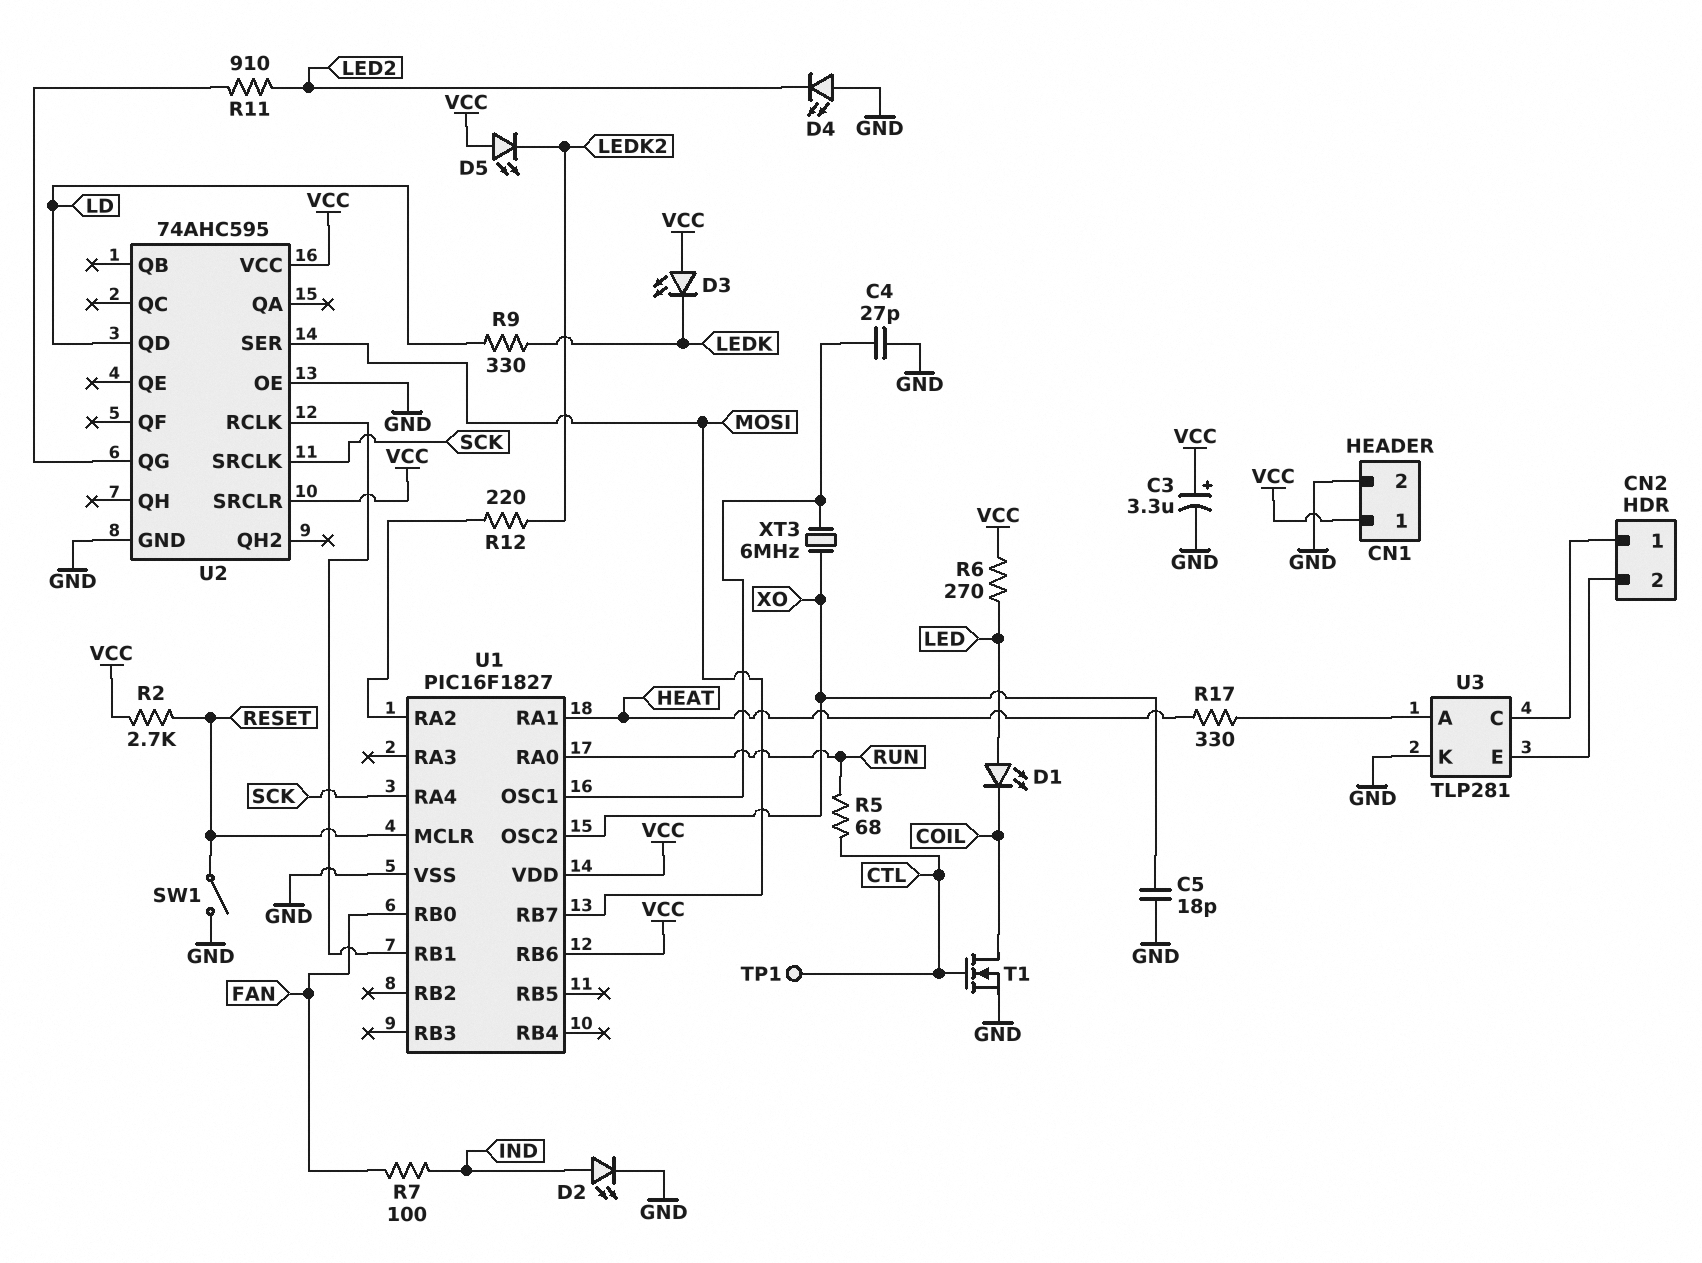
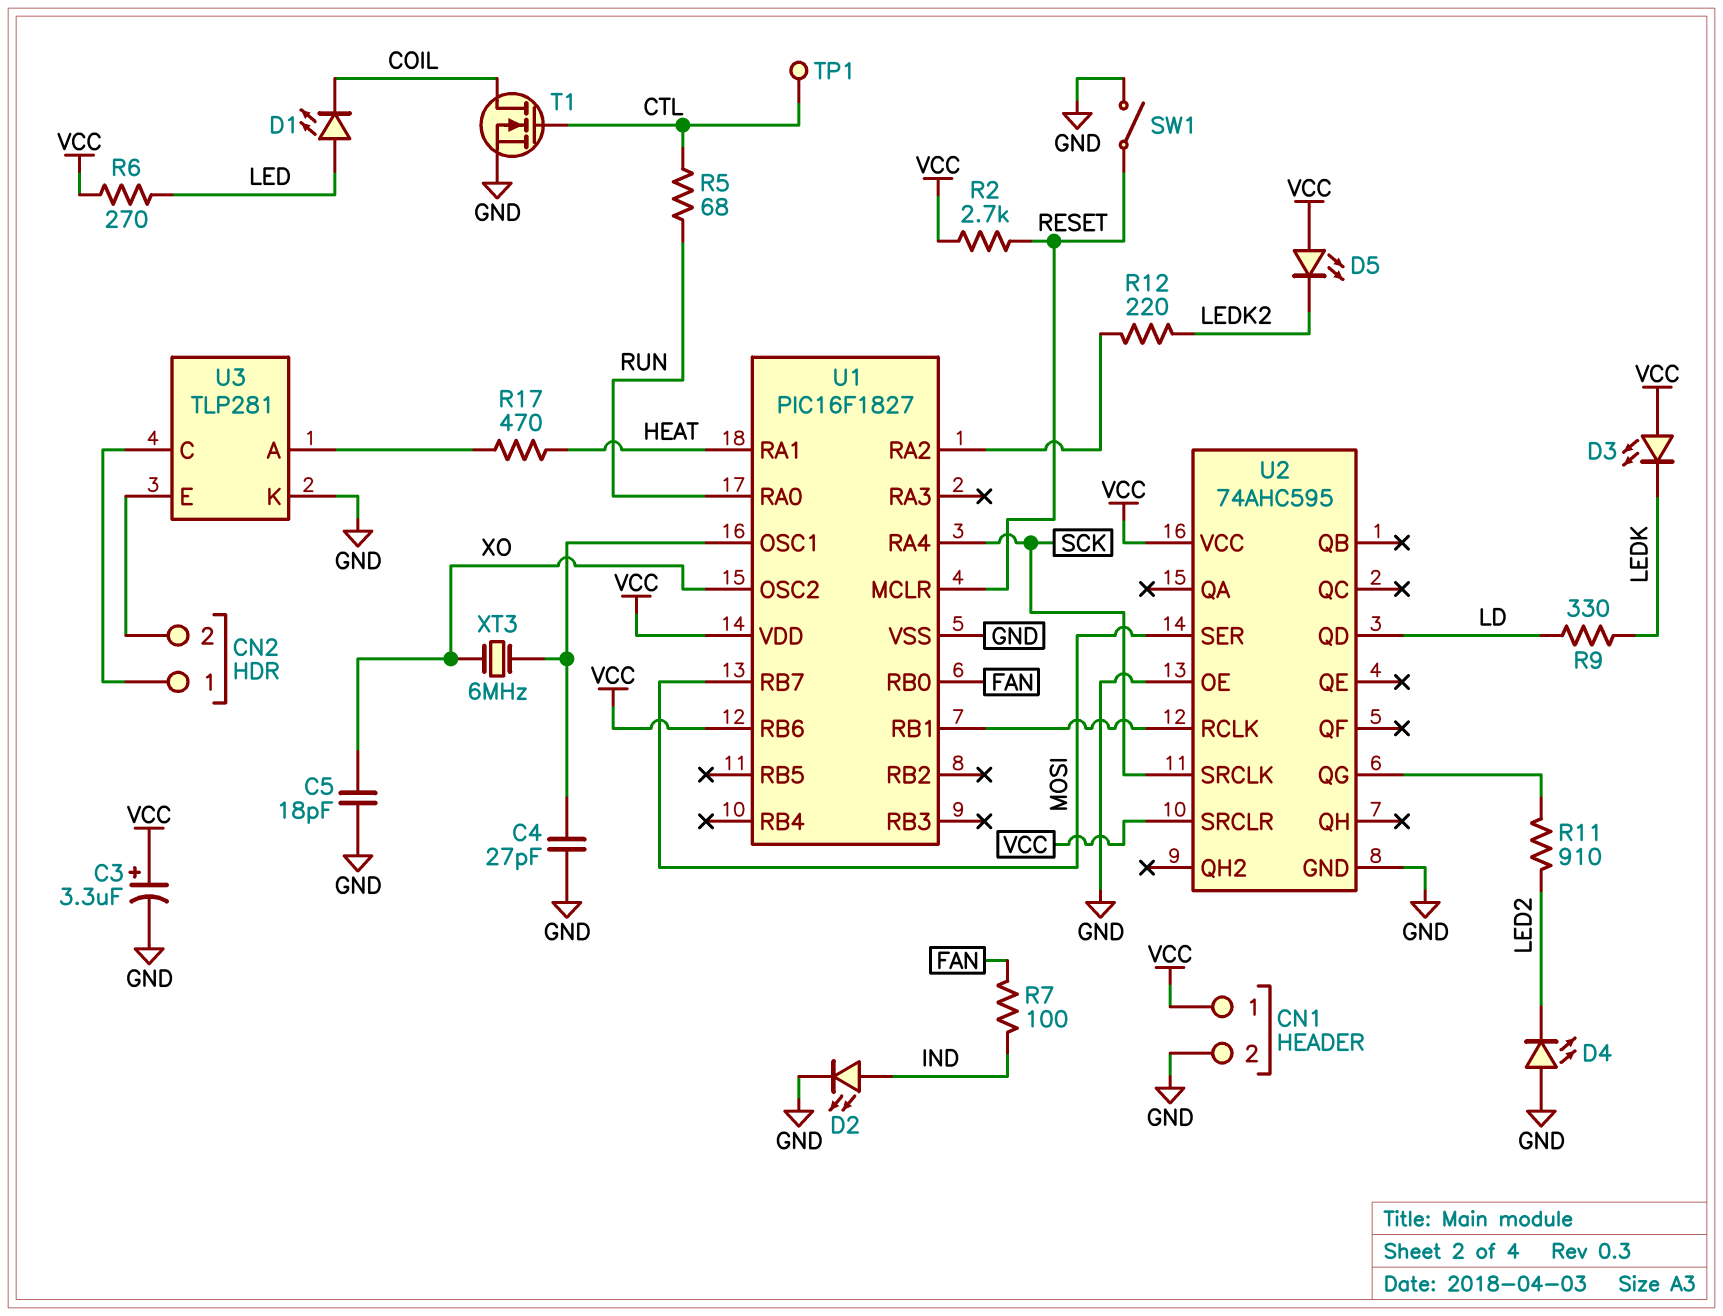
R17: 330 (HEAT, U3/A) -> 470 (HEAT, U3/A)

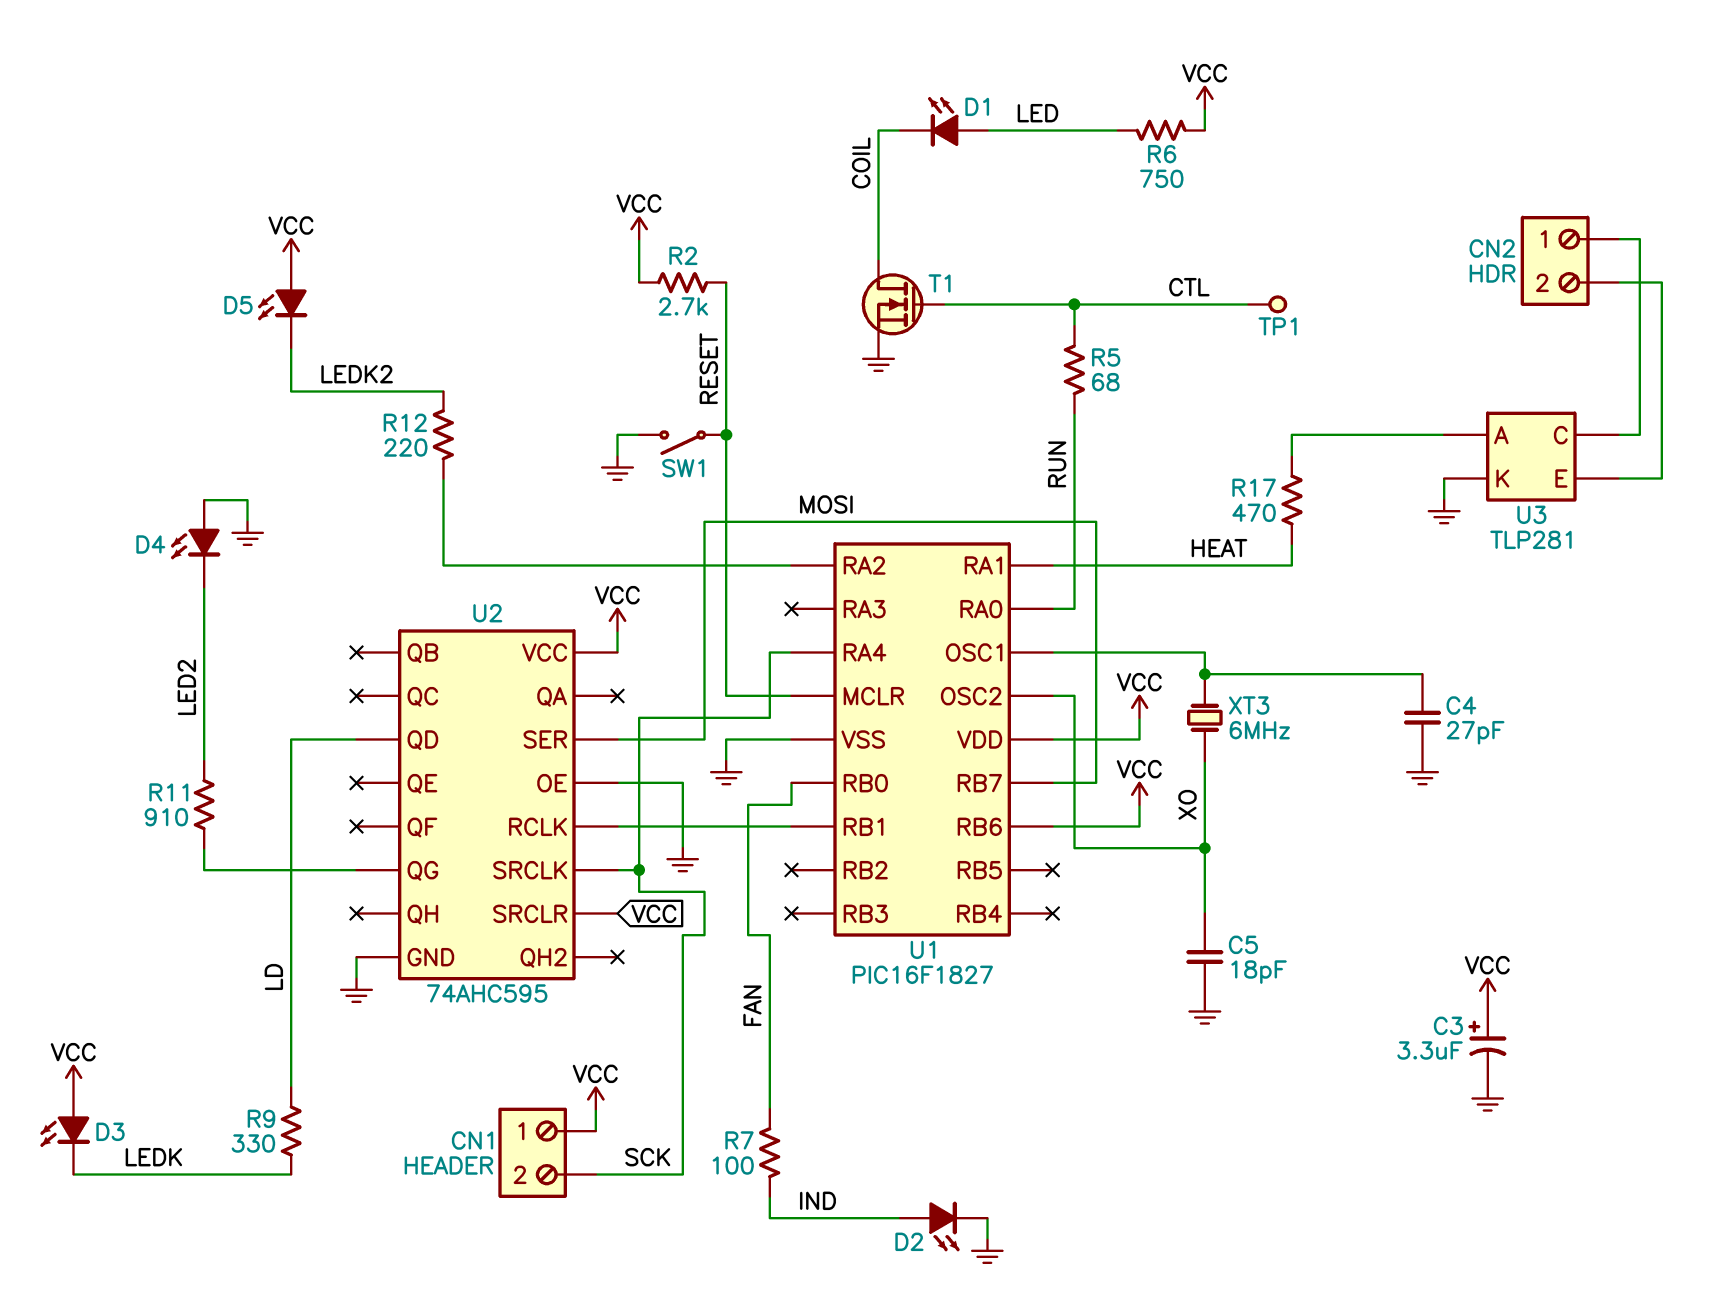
CN1 pin 2: GND -> SCK
R6: 270 (LED, VCC) -> 750 (LED, VCC)

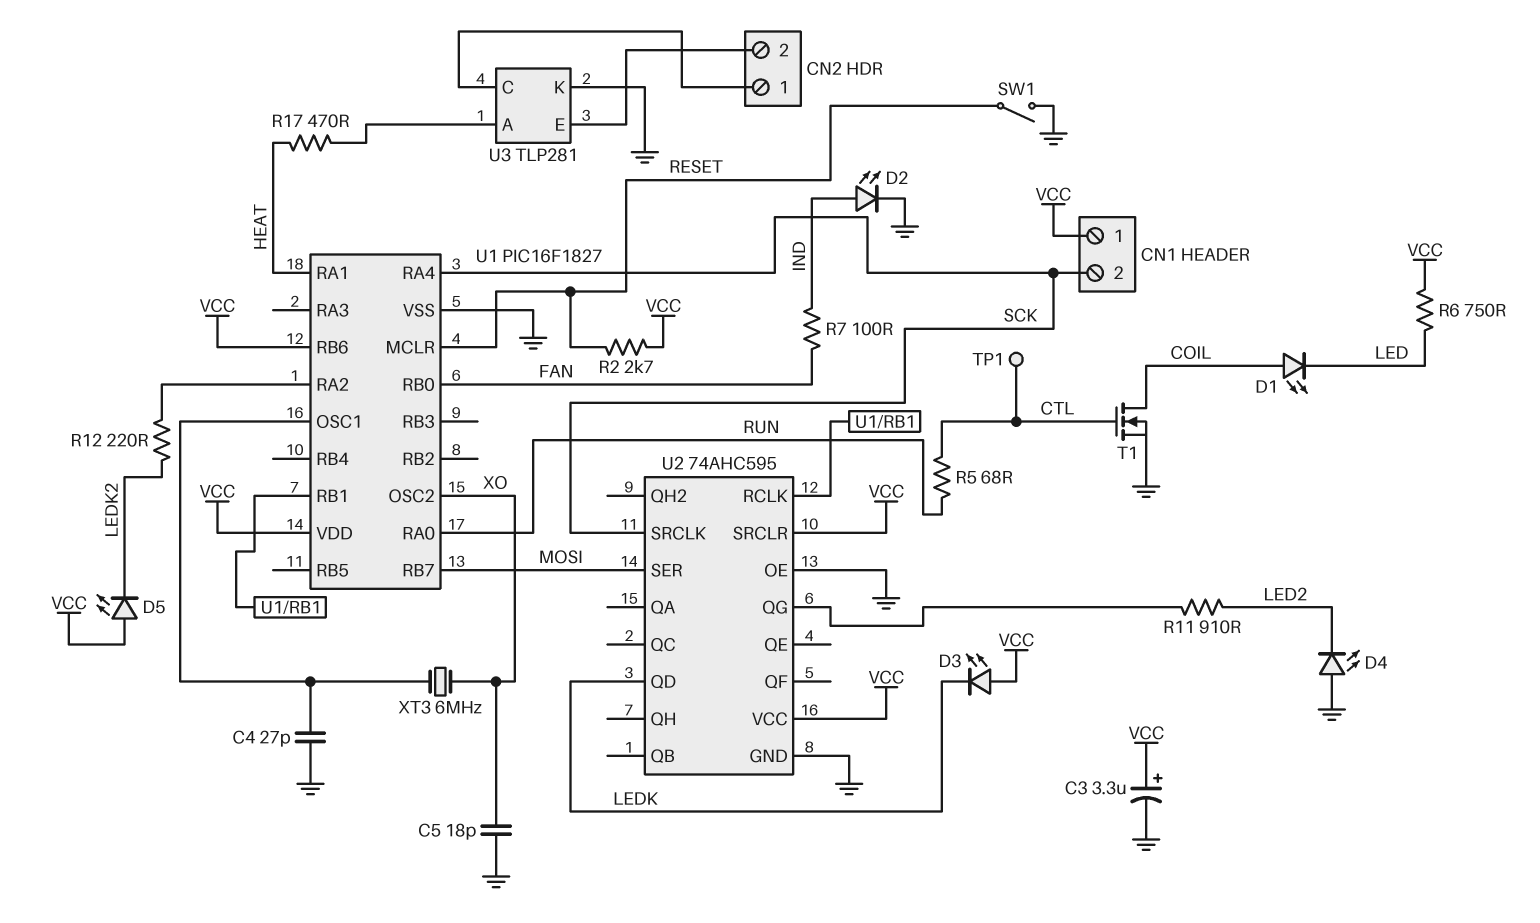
D1: LED (A LED, K COIL) -> LED (A COIL, K LED)
R9: 330 (LD, LEDK) -> none
U2 pin QD: LD -> LEDK

